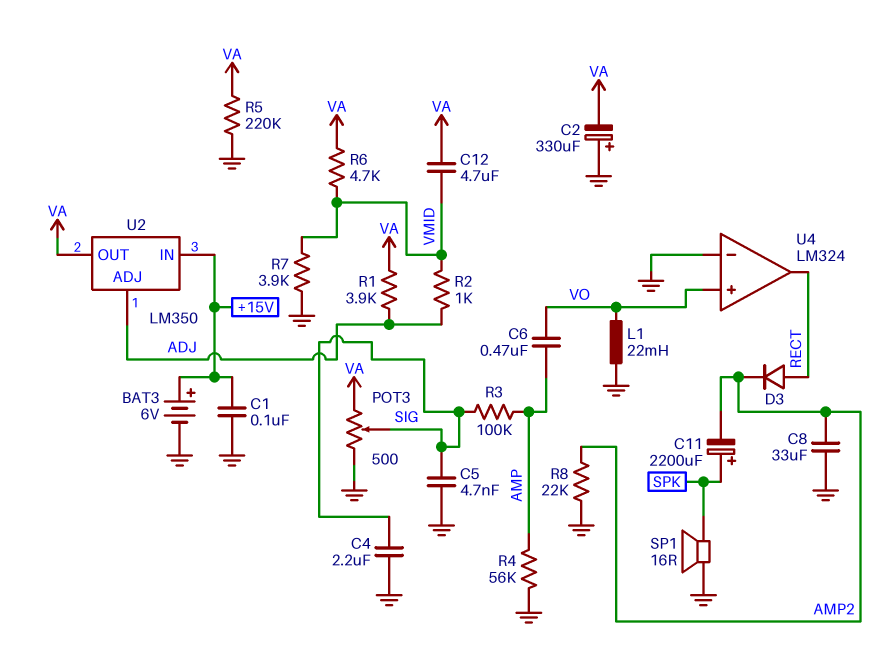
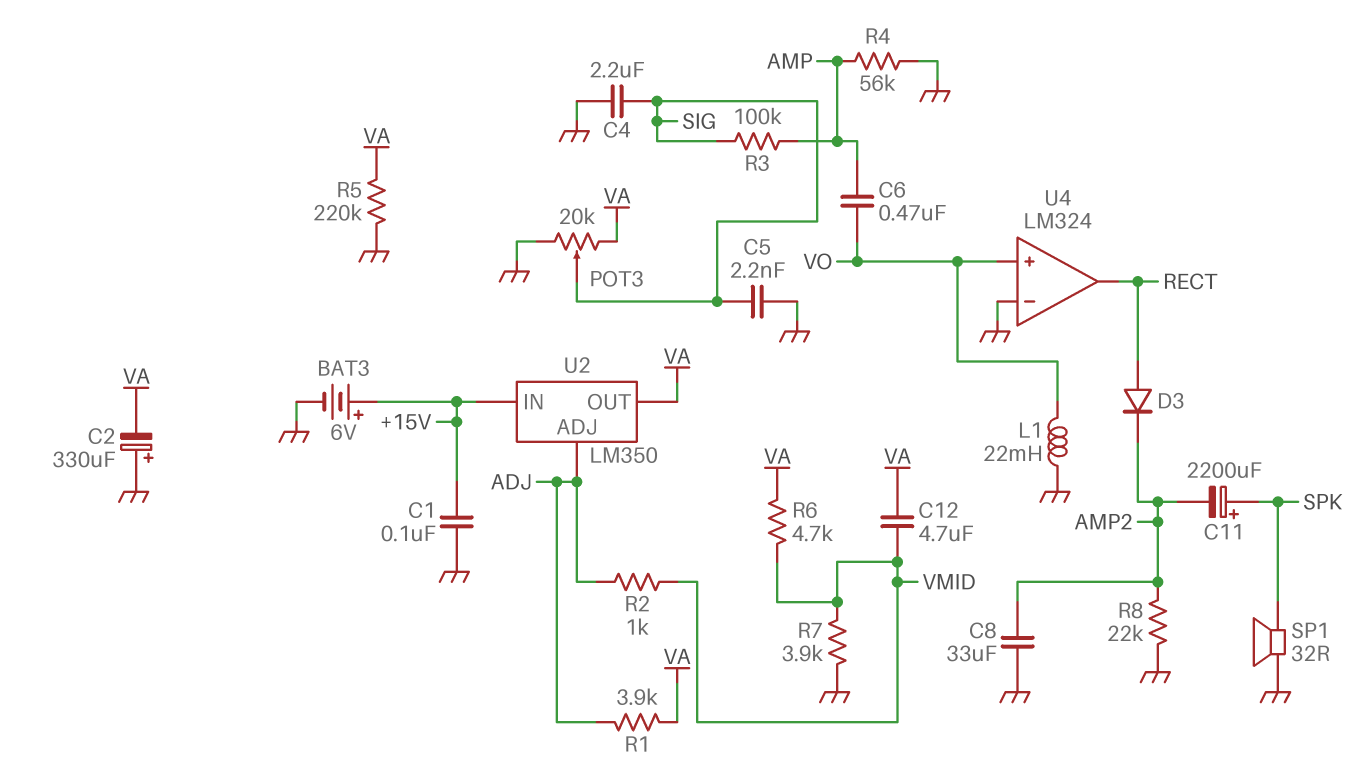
C5: 4.7nF (GND, SIG) -> 2.2nF (GND, SIG)
POT3: 500 (GND, VA, wiper SIG) -> 20k (GND, VA, wiper SIG)
SP1: speaker 16R (GND, SPK) -> speaker 32R (GND, SPK)

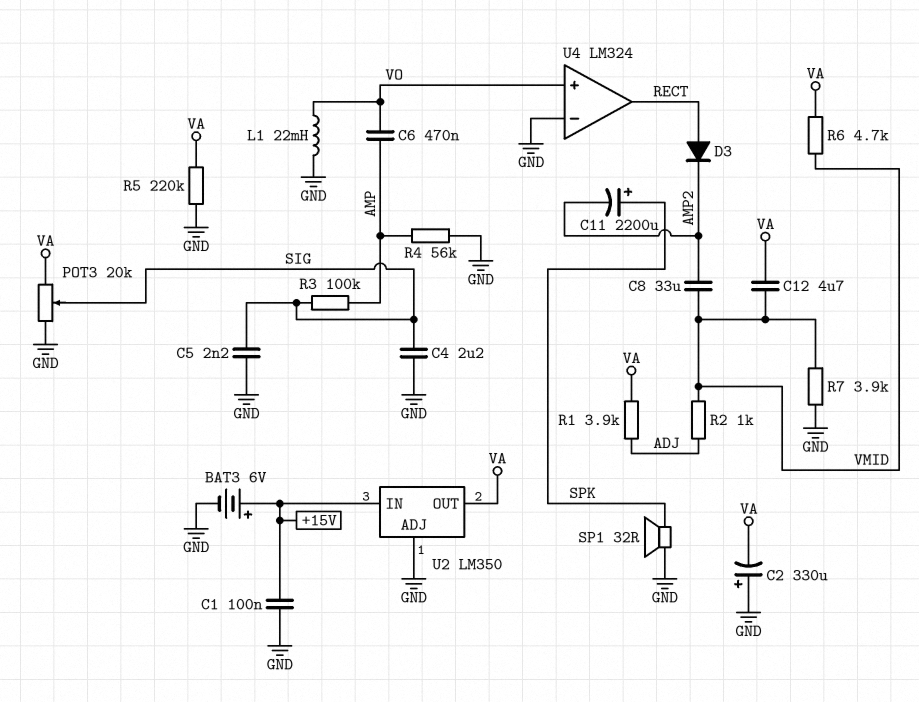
C8: 33uF (AMP2, GND) -> 33uF (AMP2, VMID)
R8: 22k (AMP2, GND) -> none
U2 pin ADJ: ADJ -> GND

